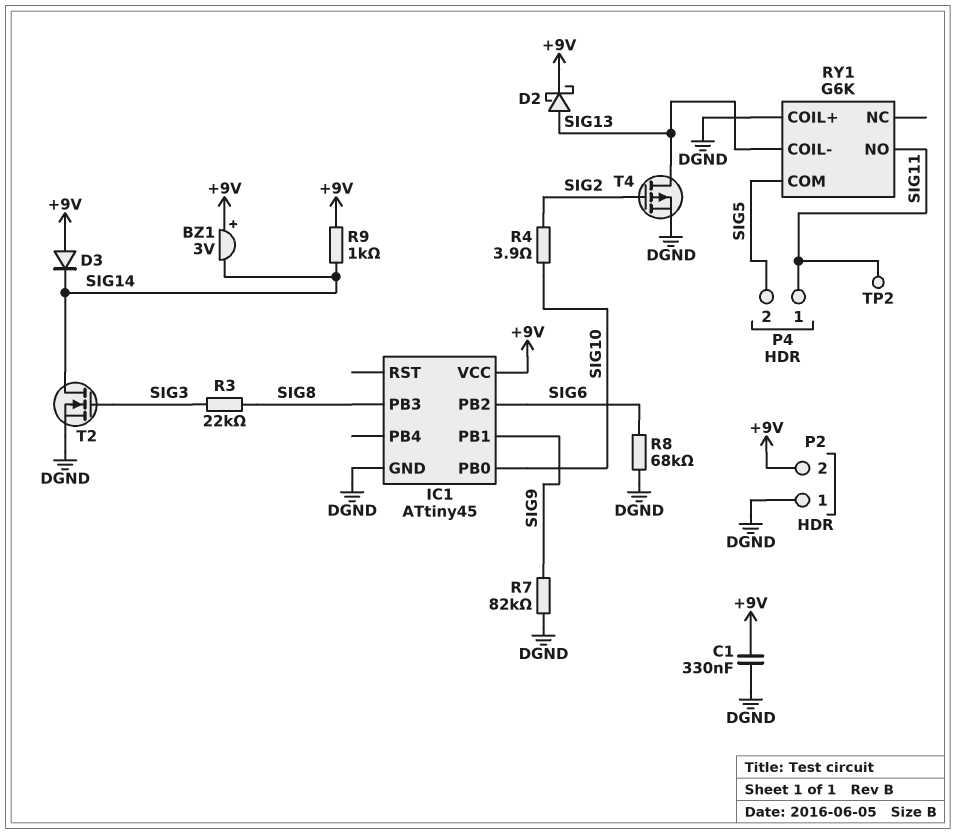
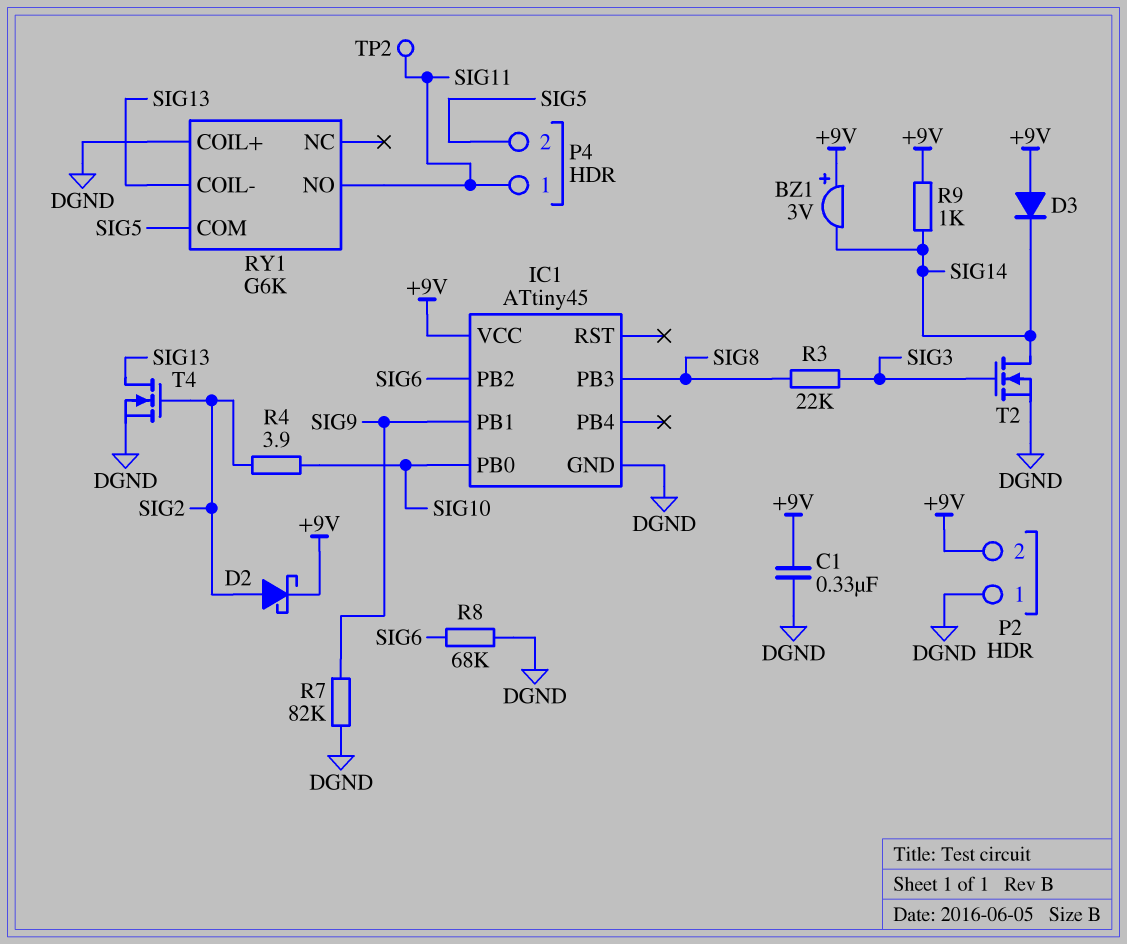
D2: schottky (A SIG13, K +9V) -> schottky (A SIG2, K +9V)
T4: PMOS (G SIG2, D SIG13, S DGND) -> NMOS (G SIG2, D SIG13, S DGND)

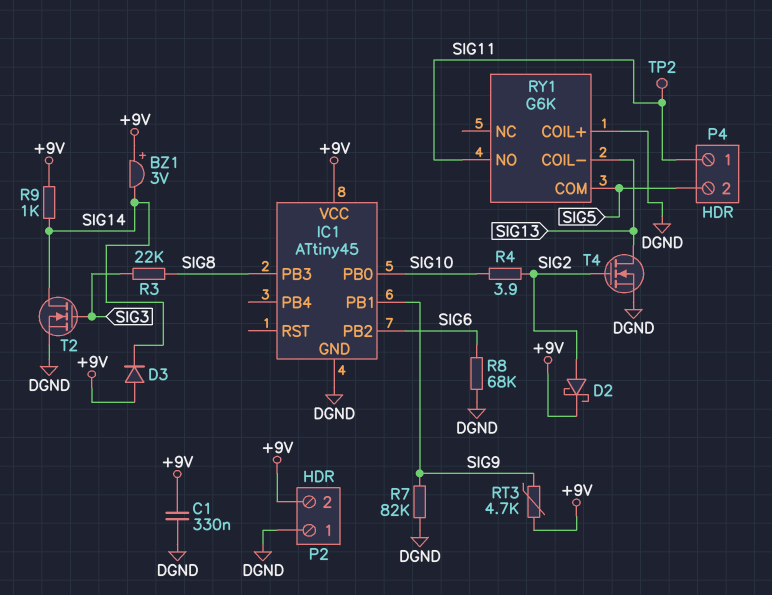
RT3: none -> 4.7k (+9V, SIG9)

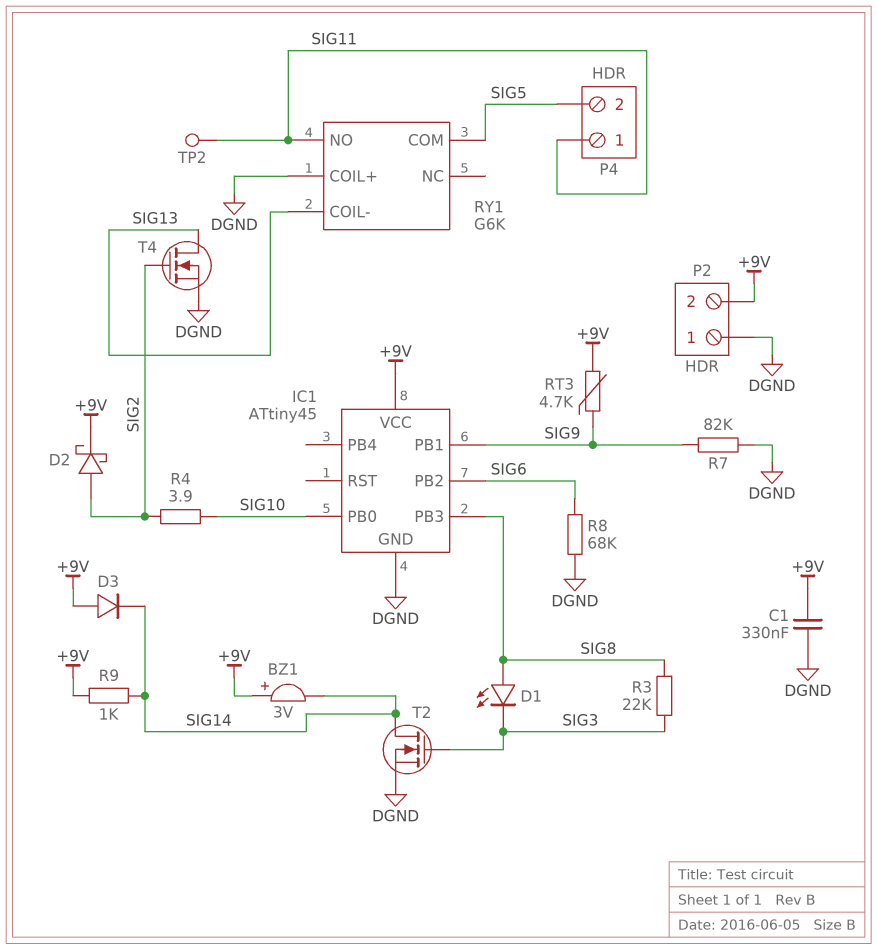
D1: none -> LED (A SIG8, K SIG3)

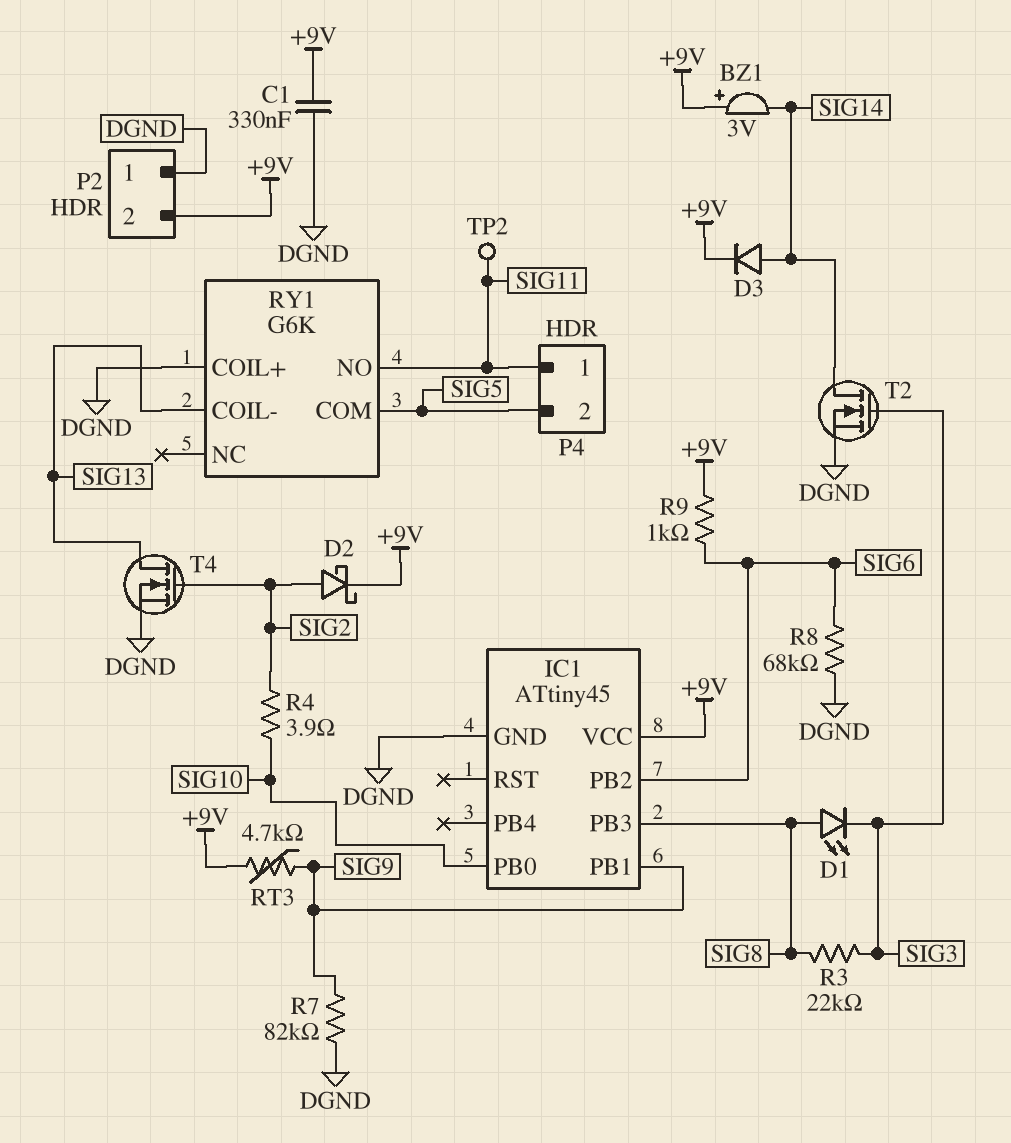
D3: diode (A +9V, K SIG14) -> diode (A SIG14, K +9V)
R9: 1k (+9V, SIG14) -> 1k (+9V, SIG6)

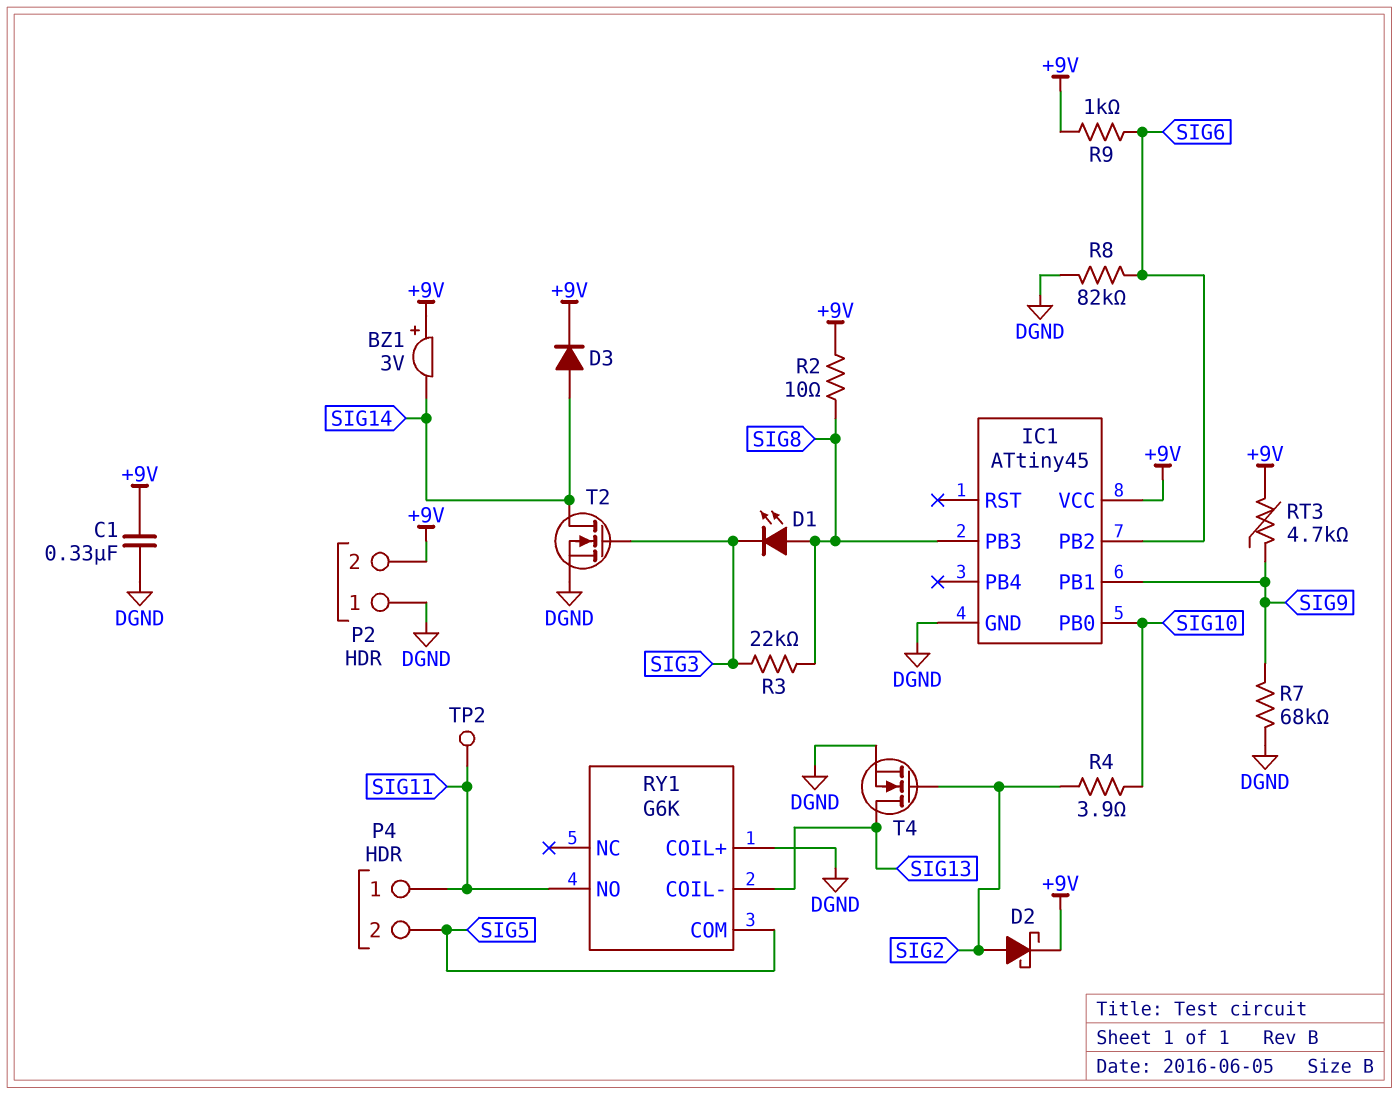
R2: none -> 10 (+9V, SIG8)
R7: 82k (DGND, SIG9) -> 68k (DGND, SIG9)
R8: 68k (DGND, SIG6) -> 82k (DGND, SIG6)

